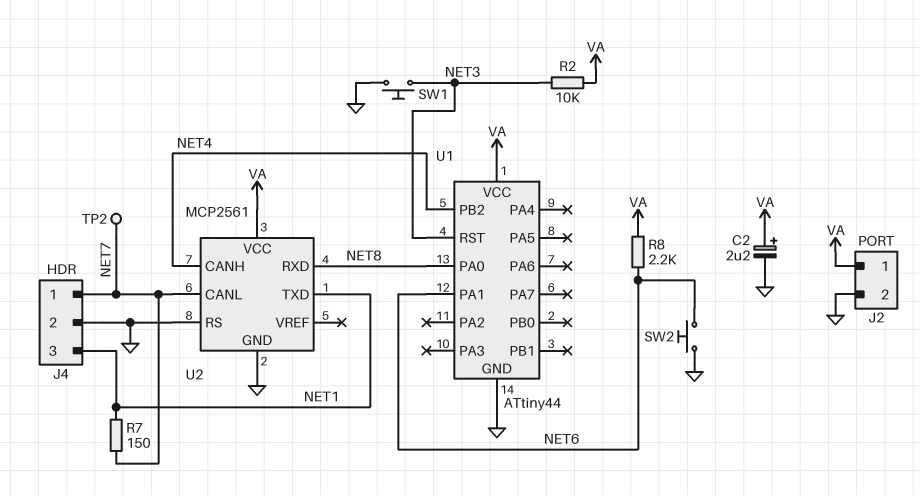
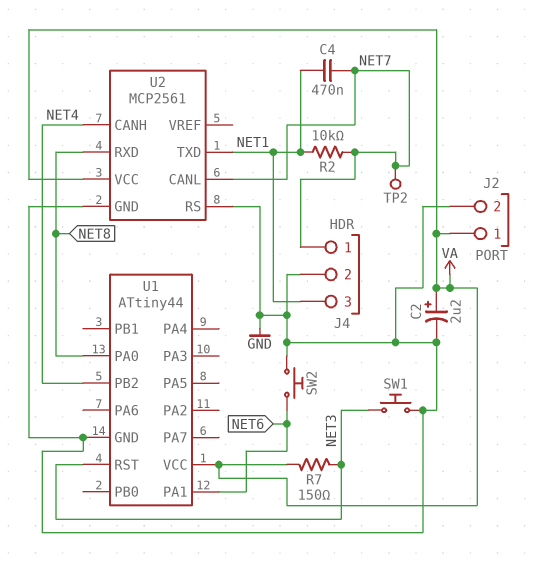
C4: none -> 470nF (NET1, NET7)
R2: 10k (NET3, VA) -> 10k (NET1, NET7)
R7: 150 (NET1, NET7) -> 150 (NET3, VA)
R8: 2.2k (NET6, VA) -> none

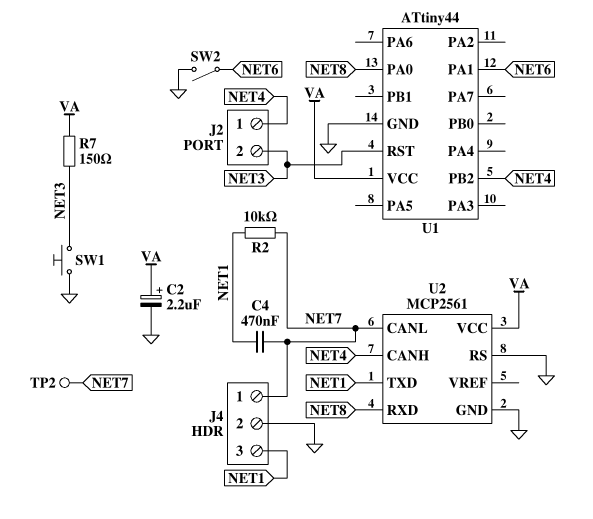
J2 pin 1: VA -> NET4
J2 pin 2: GND -> NET3
SW2: button (GND, NET6) -> switch (GND, NET6)

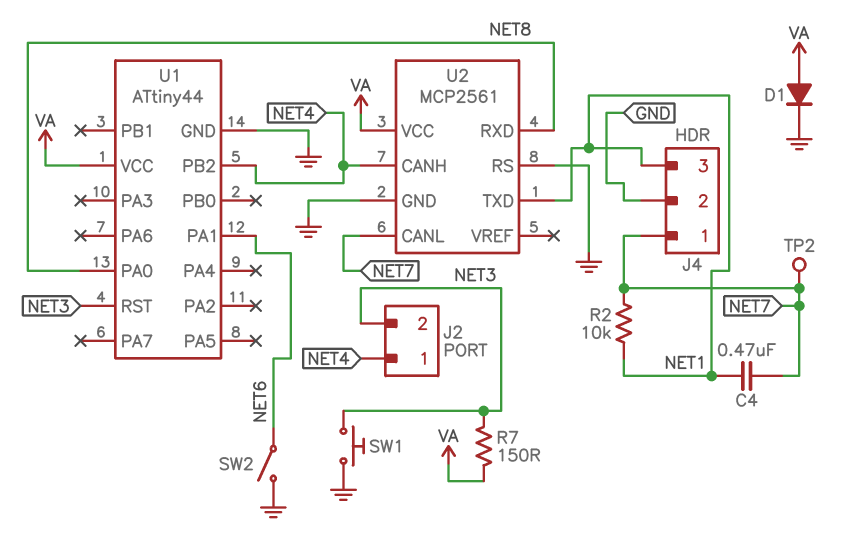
C2: 2.2uF (plus VA, minus GND) -> none
D1: none -> diode (A VA, K GND)

